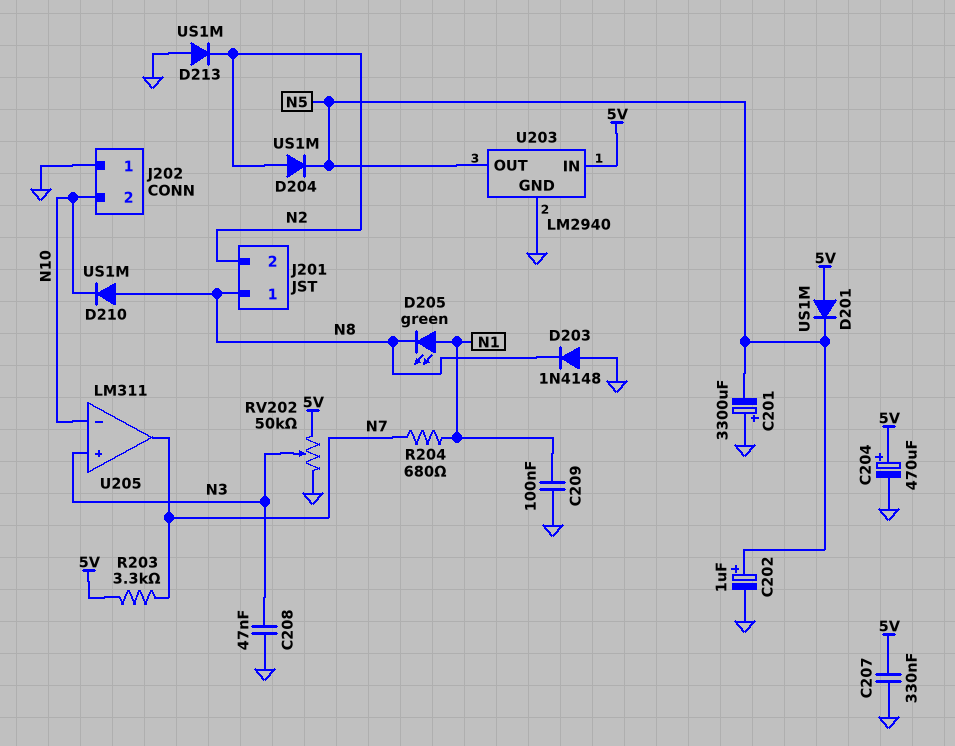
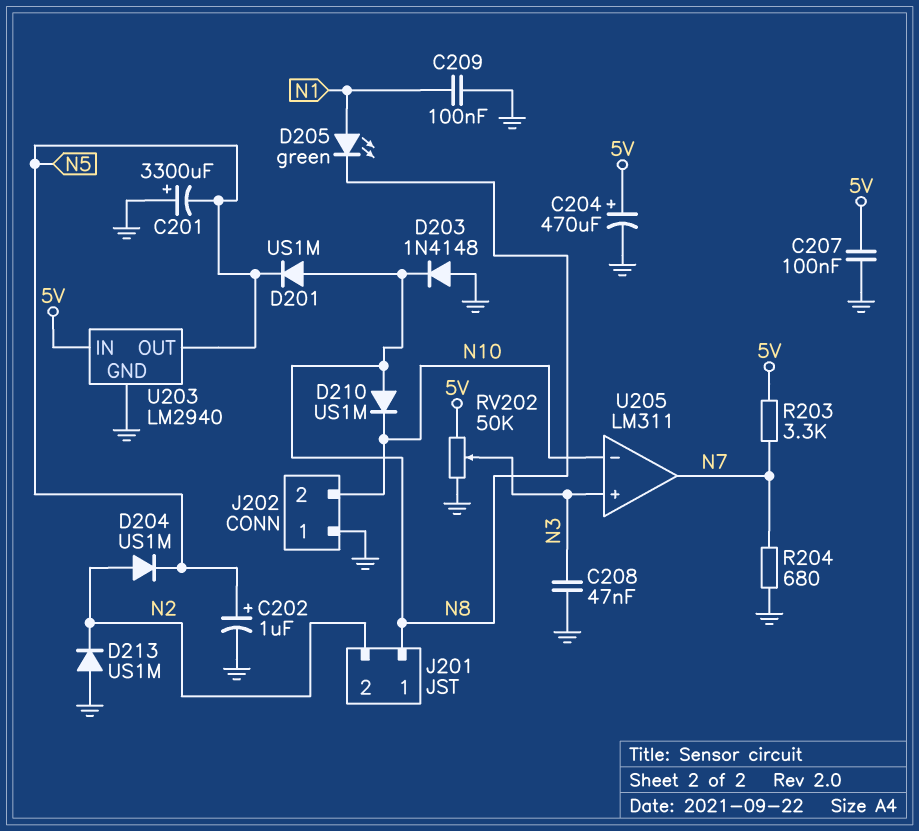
C207: 330nF (5V, GND) -> 100nF (5V, GND)
D201: diode US1M (A 5V, K N5) -> diode US1M (A N8, K N5)
R204: 680 (N1, N7) -> 680 (GND, N7)

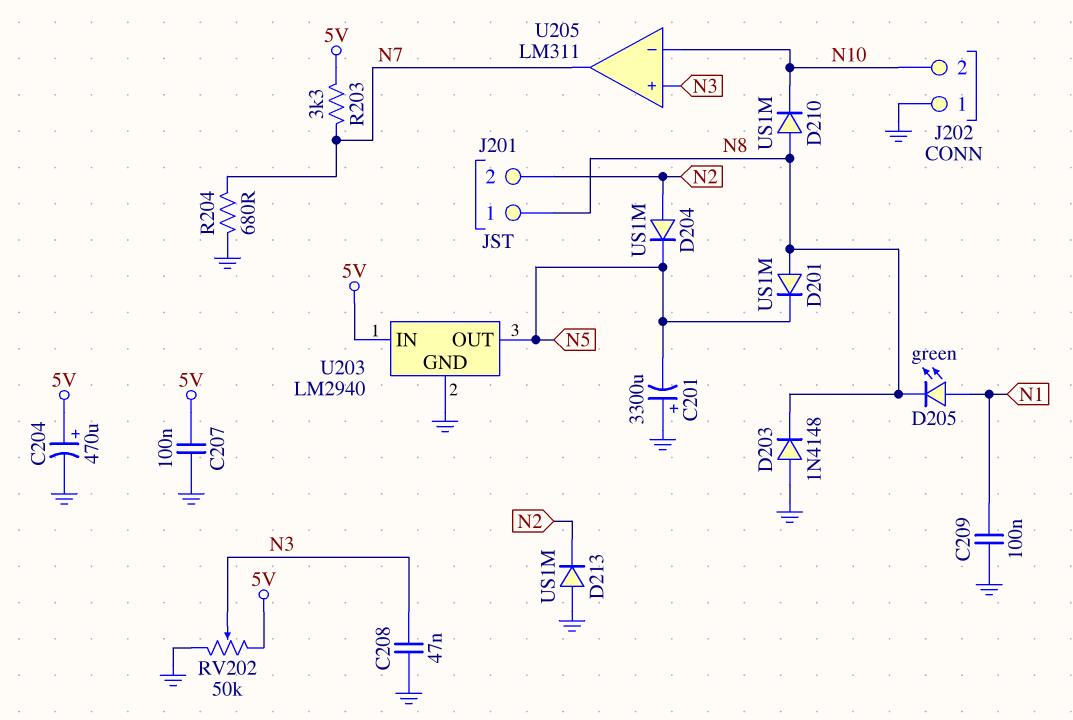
C202: 1uF (plus N5, minus GND) -> none

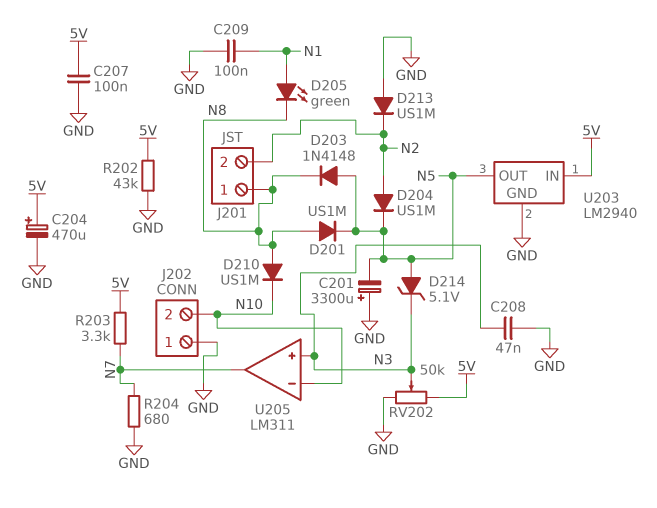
D203: diode 1N4148 (A GND, K N8) -> diode 1N4148 (A N5, K N8)
D214: none -> zener 5.1V (A N5, K N3)
R202: none -> 43k (5V, GND)

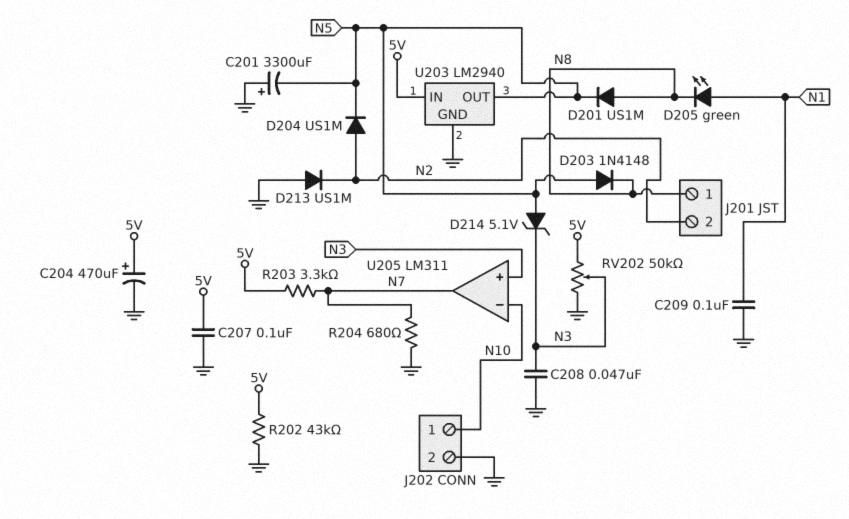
D210: diode US1M (A N8, K N10) -> none
J202 pin 1: GND -> N10
J202 pin 2: N10 -> GND

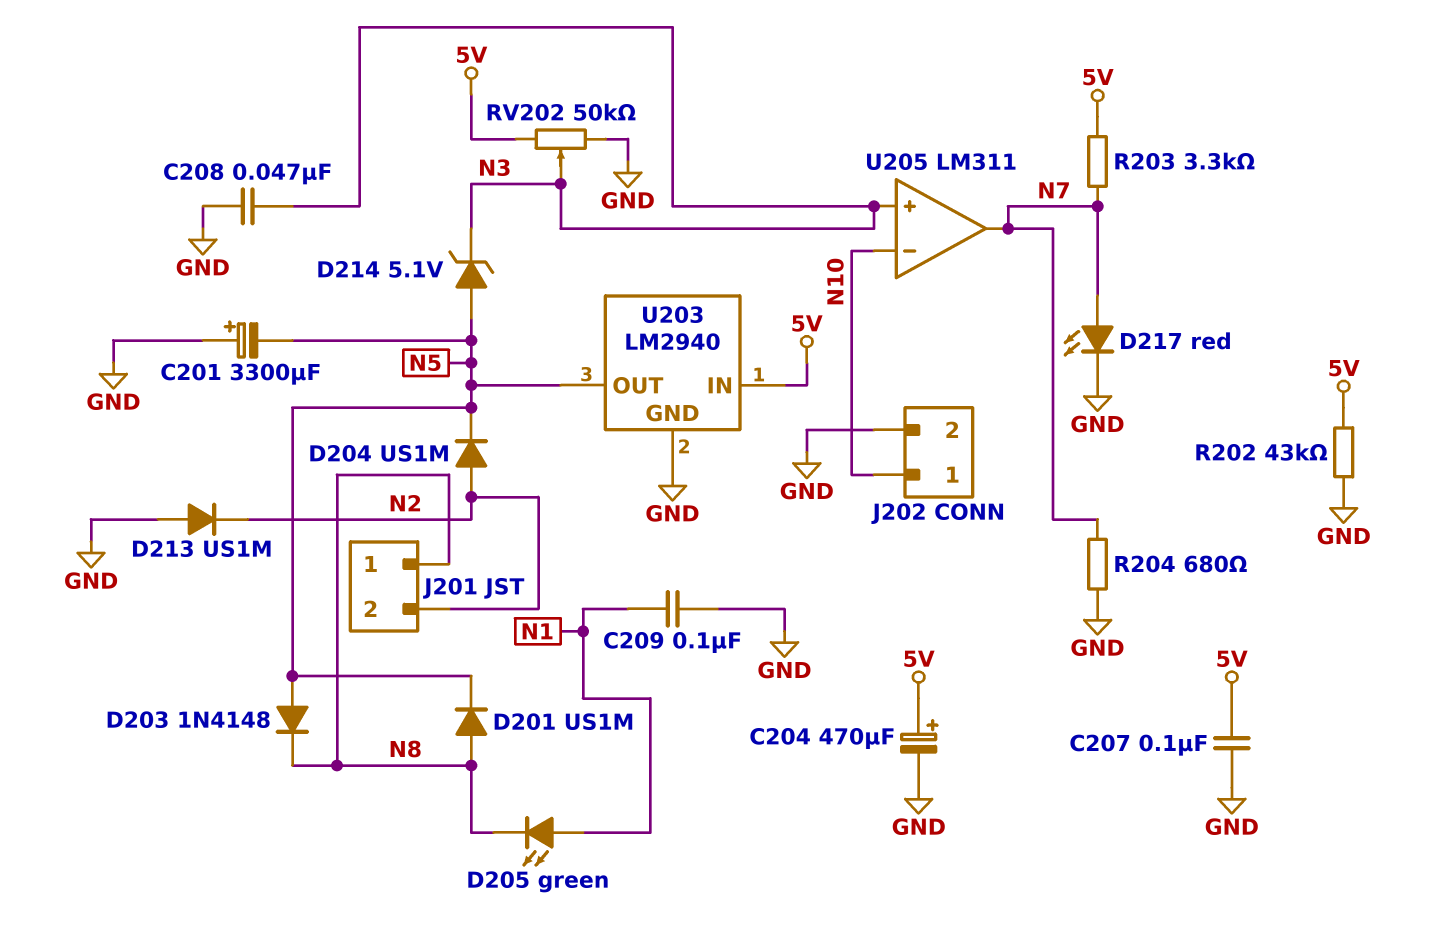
D217: none -> LED red (A N7, K GND)

